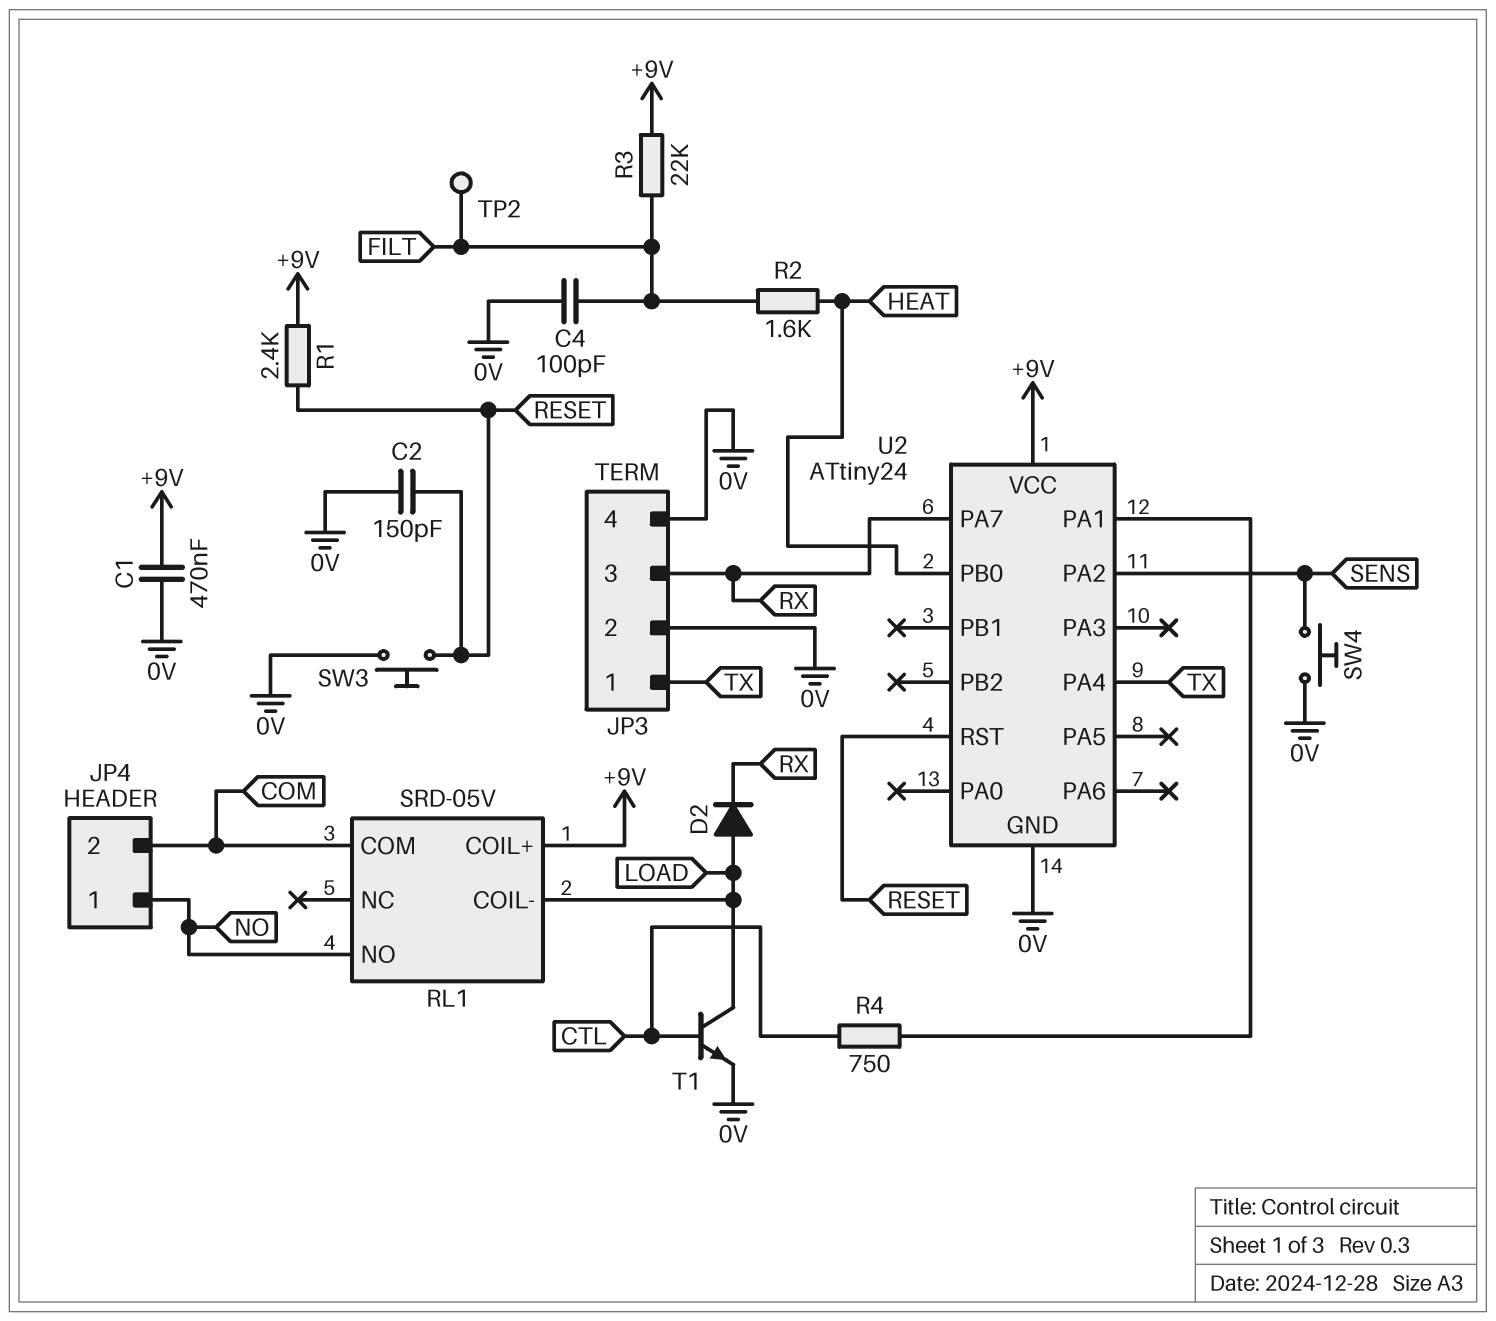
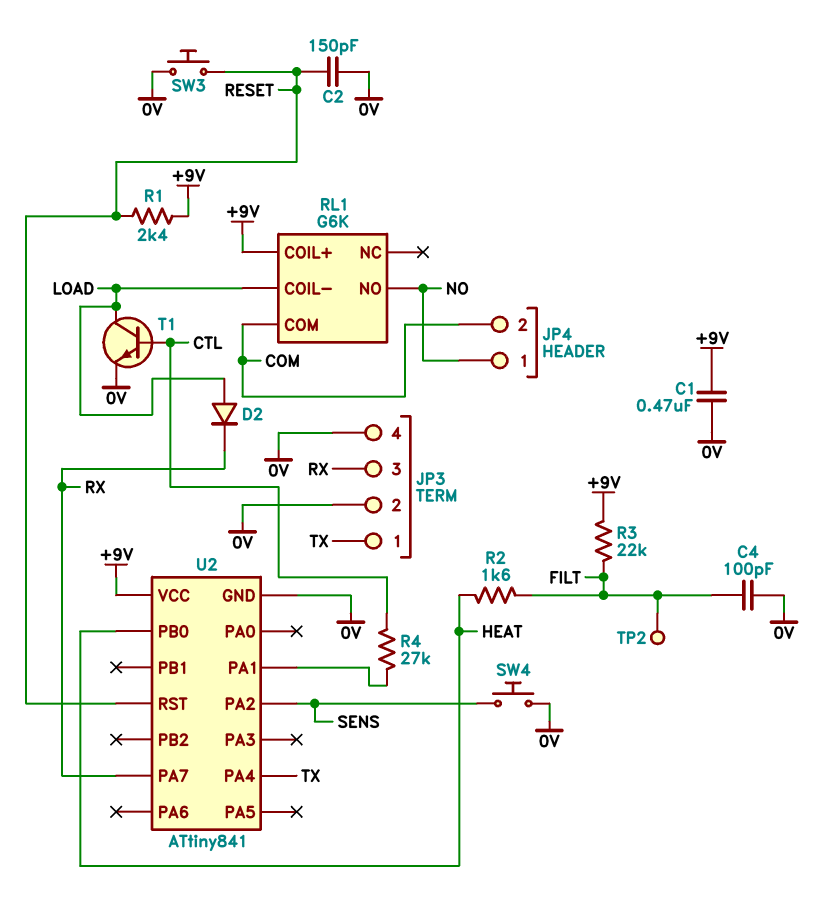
R4: 750 (CTL, U2/PA1) -> 27k (CTL, U2/PA1)
RL1: SRD-05V -> G6K
U2: ATtiny24 -> ATtiny841

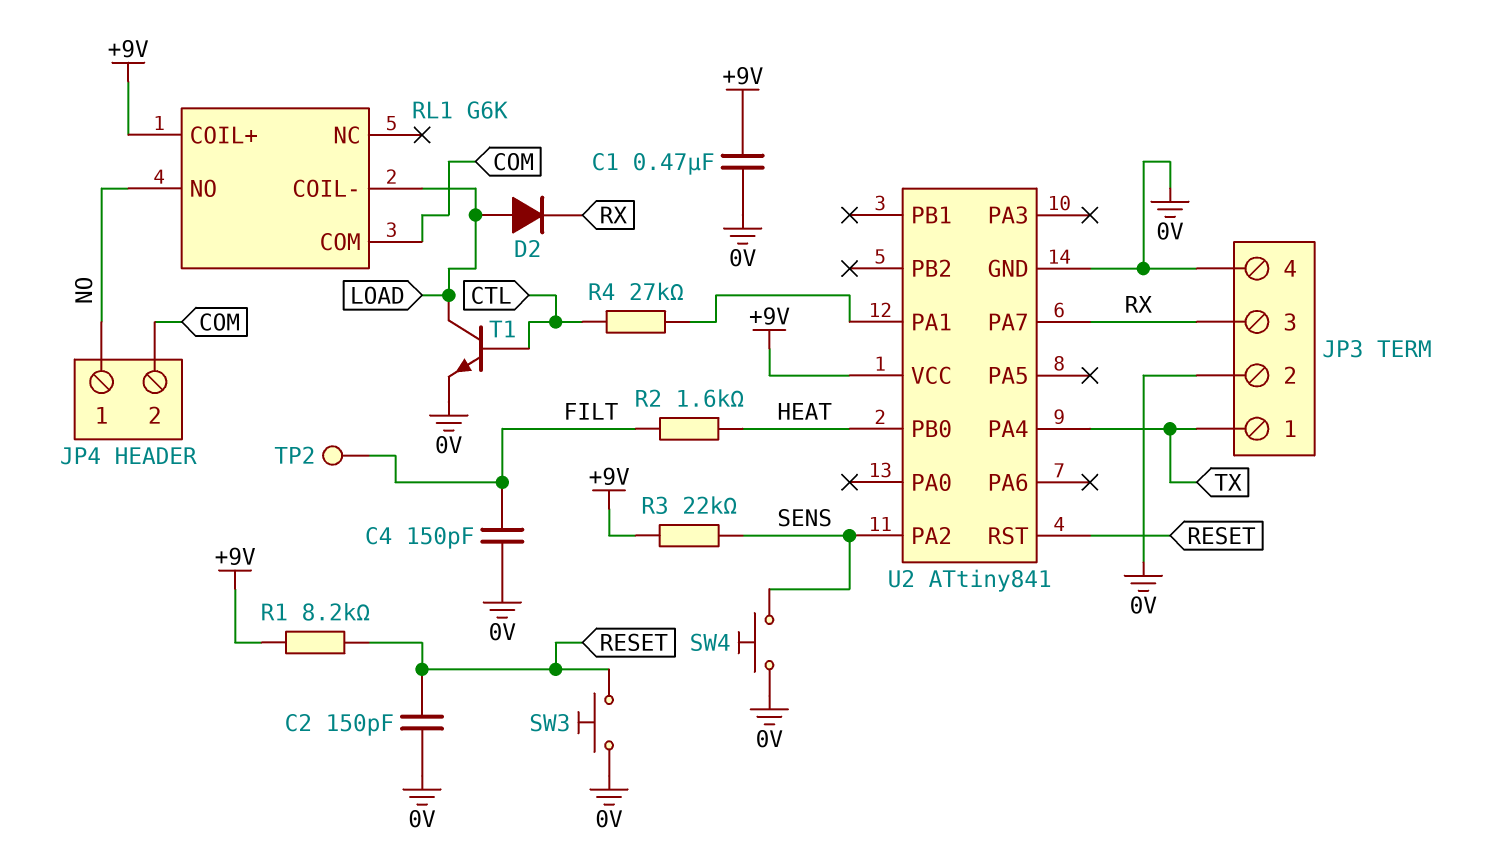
C4: 100pF (0V, FILT) -> 150pF (0V, FILT)
R1: 2.4k (+9V, RESET) -> 8.2k (+9V, RESET)
R3: 22k (+9V, FILT) -> 22k (+9V, SENS)

